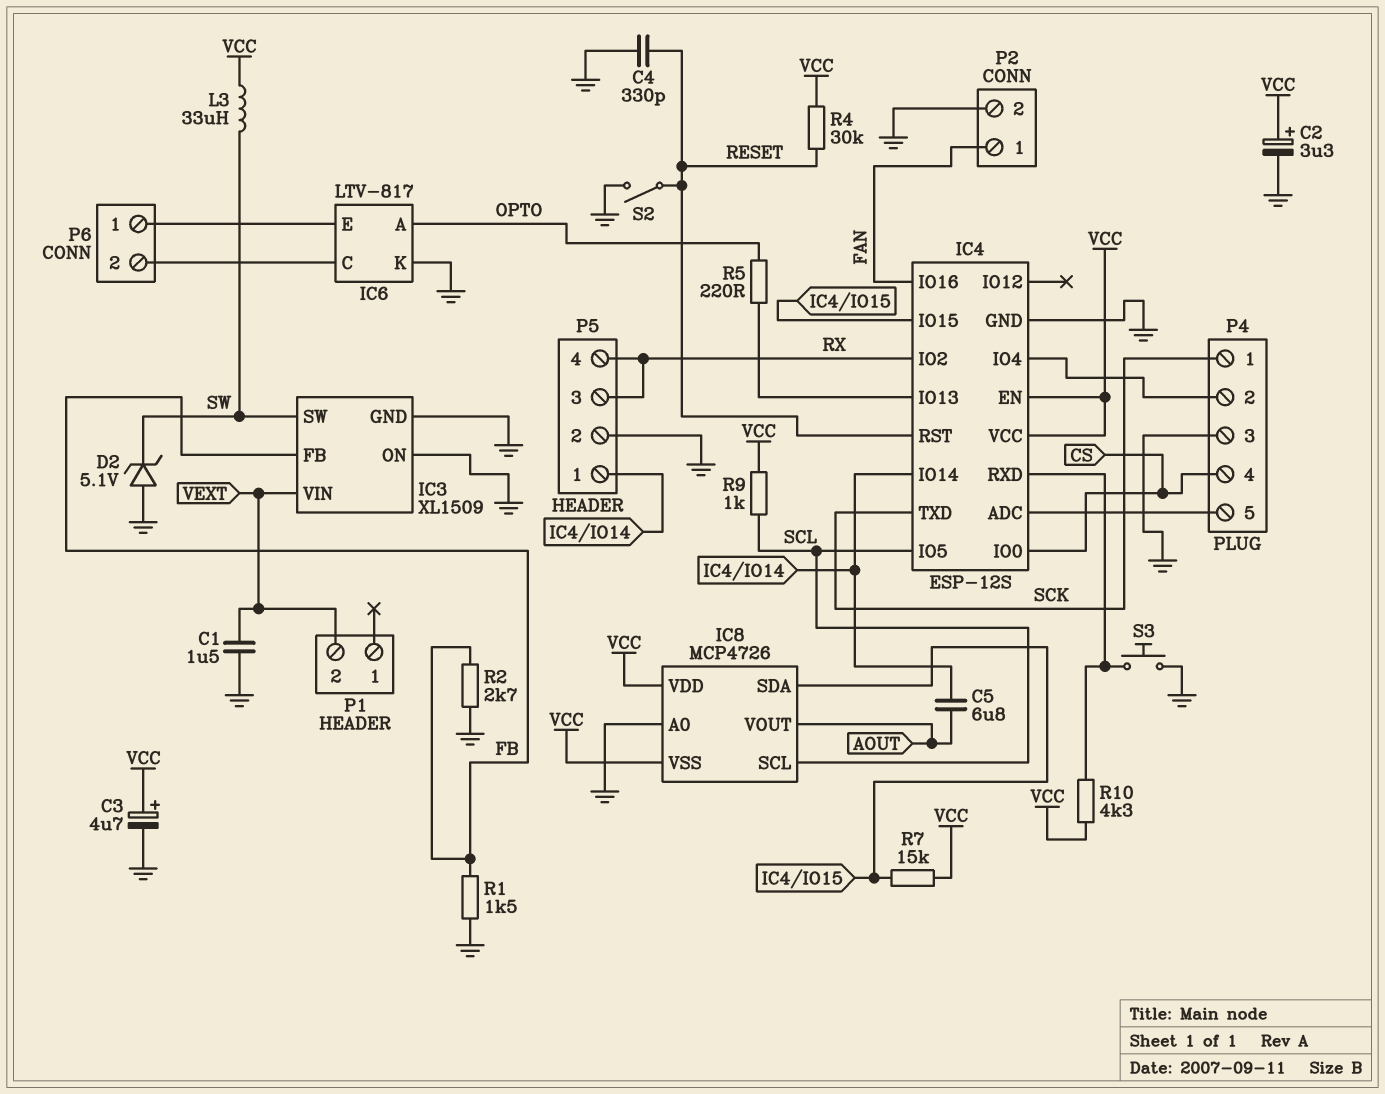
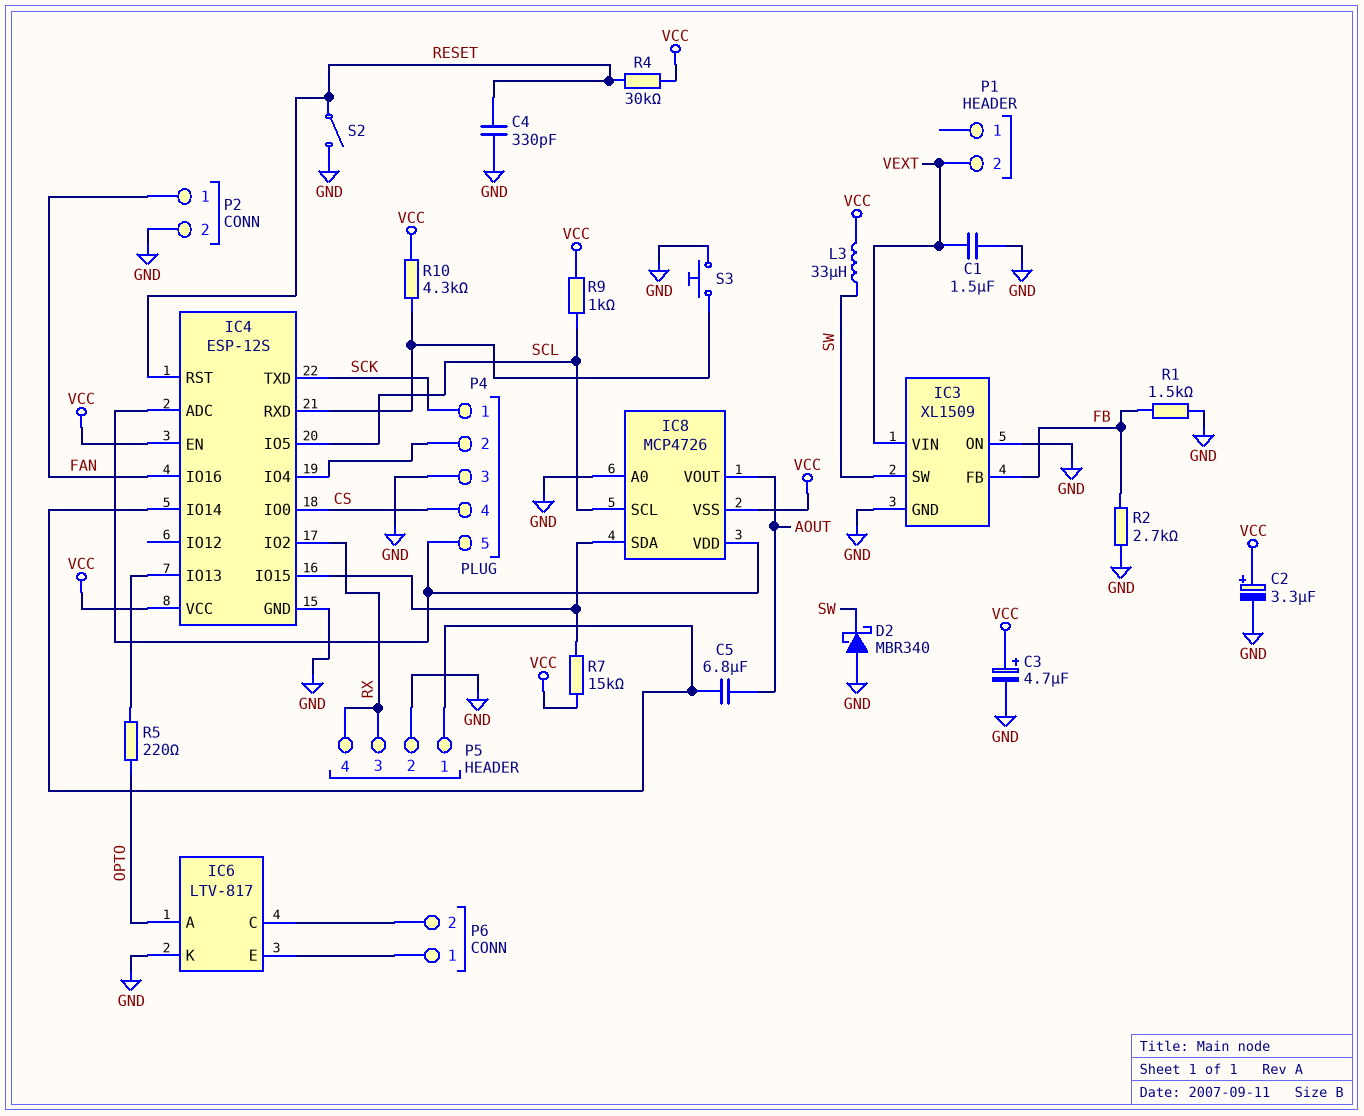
D2: zener 5.1V (A GND, K SW) -> schottky MBR340 (A GND, K SW)
IC8 pin VDD: VCC -> IC4/ADC

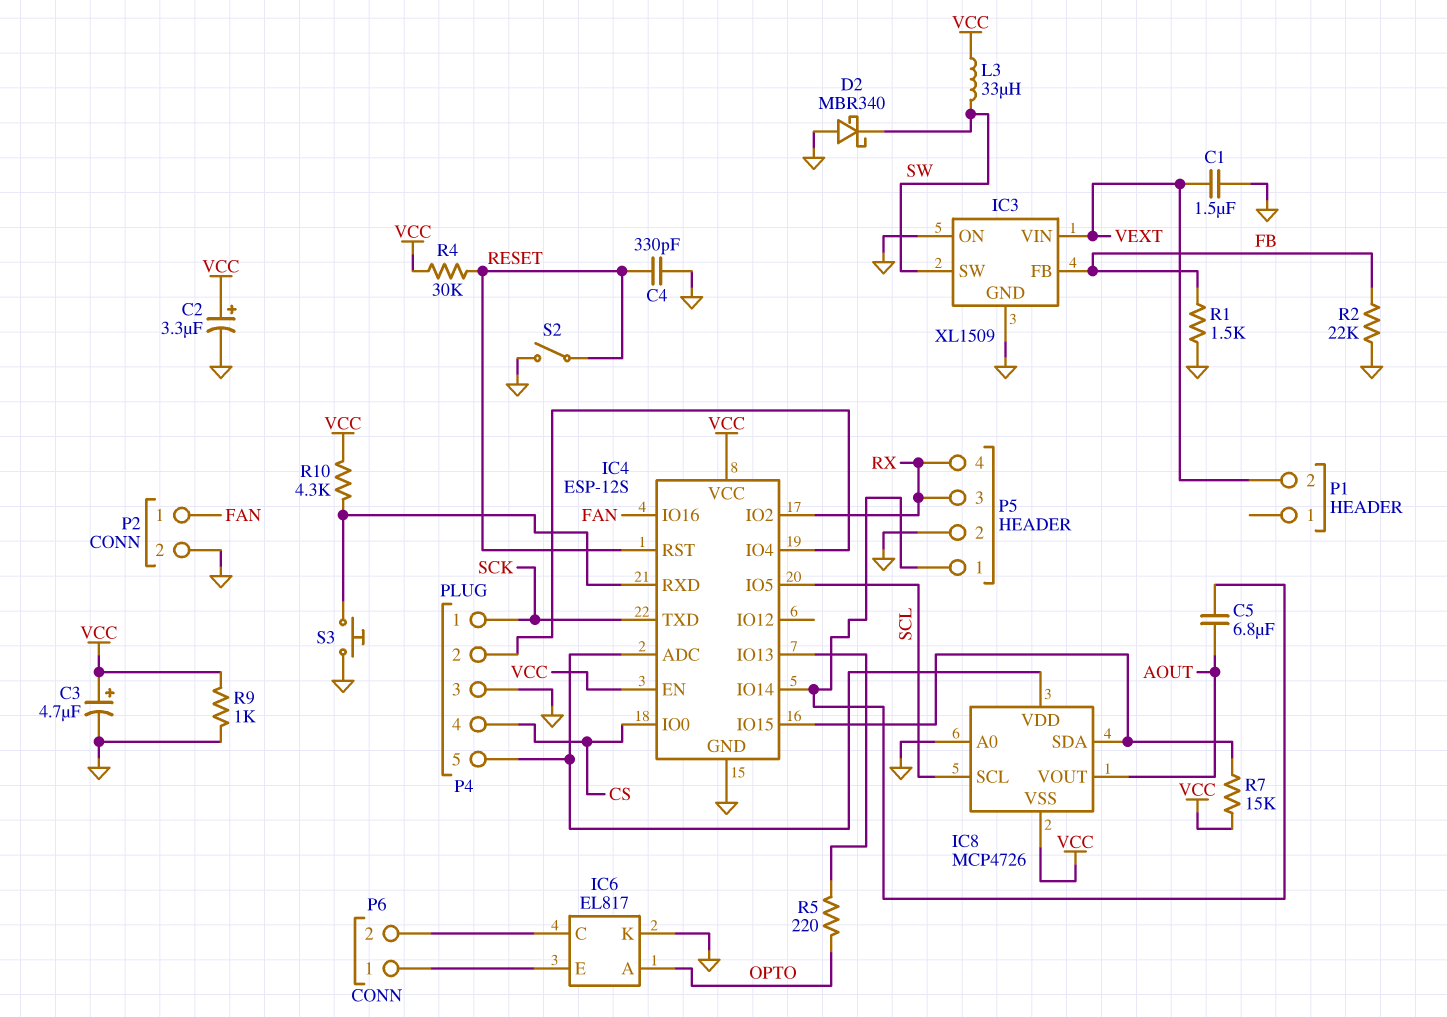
IC6: LTV-817 -> EL817
R2: 2.7k (FB, GND) -> 22k (FB, GND)
R9: 1k (SCL, VCC) -> 1k (GND, VCC)

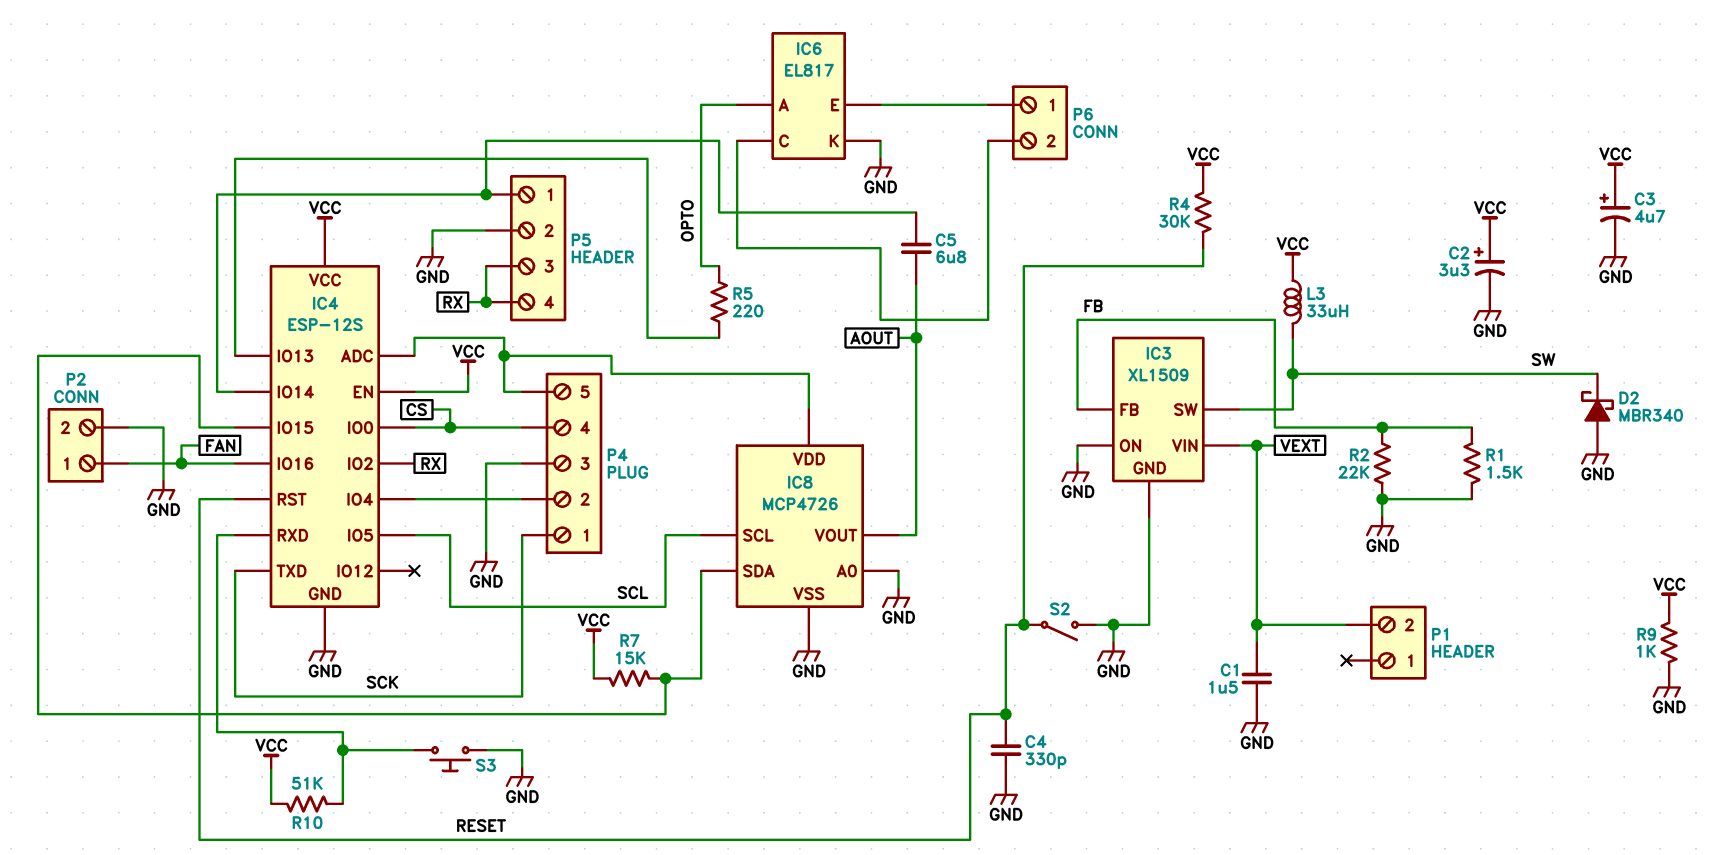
IC8 pin VSS: VCC -> GND
R10: 4.3k (IC4/RXD, VCC) -> 51k (IC4/RXD, VCC)

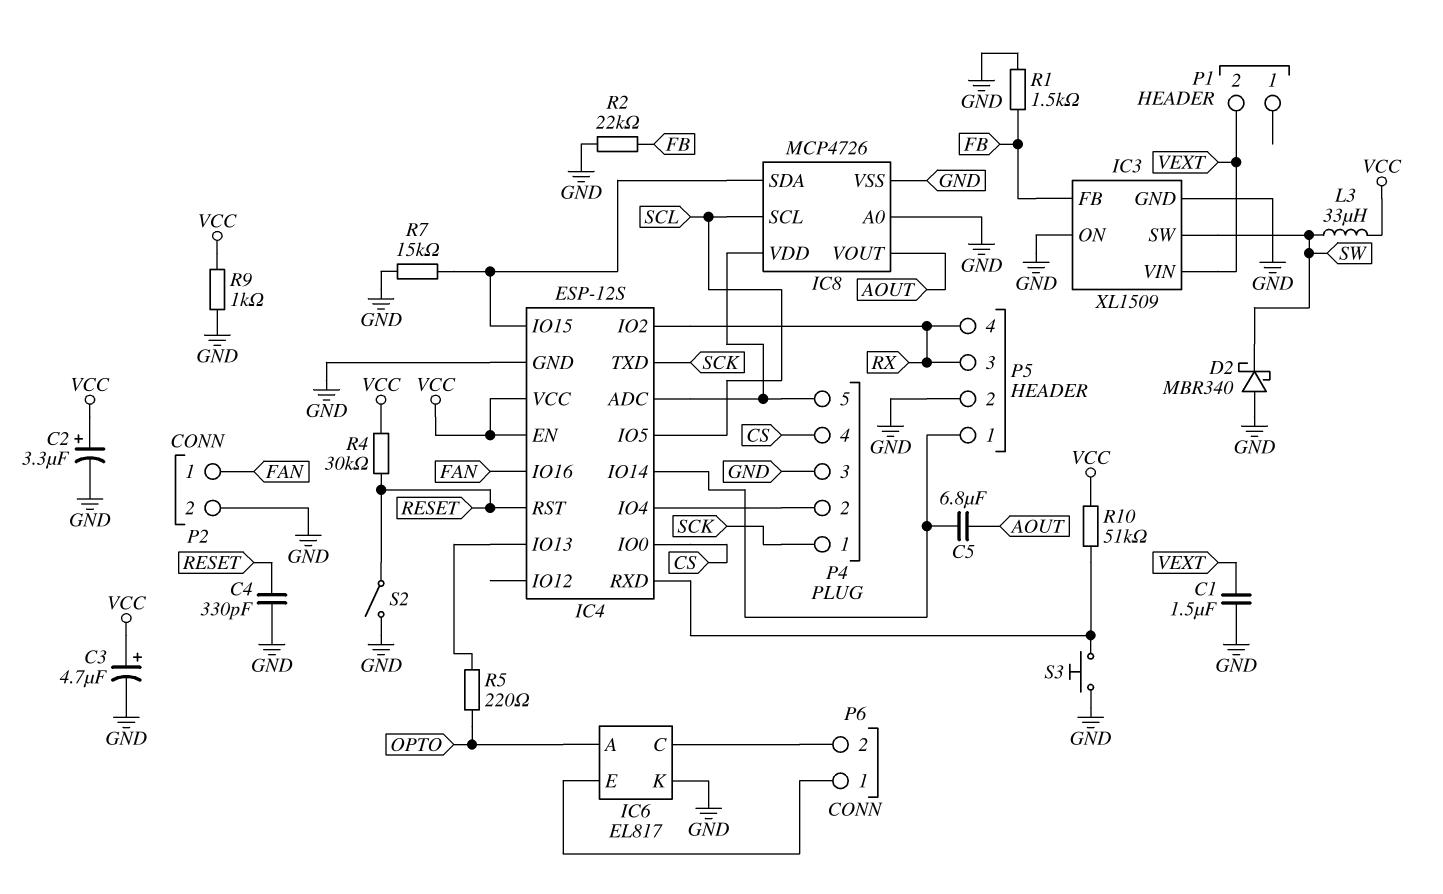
R7: 15k (IC4/IO15, VCC) -> 15k (GND, IC4/IO15)

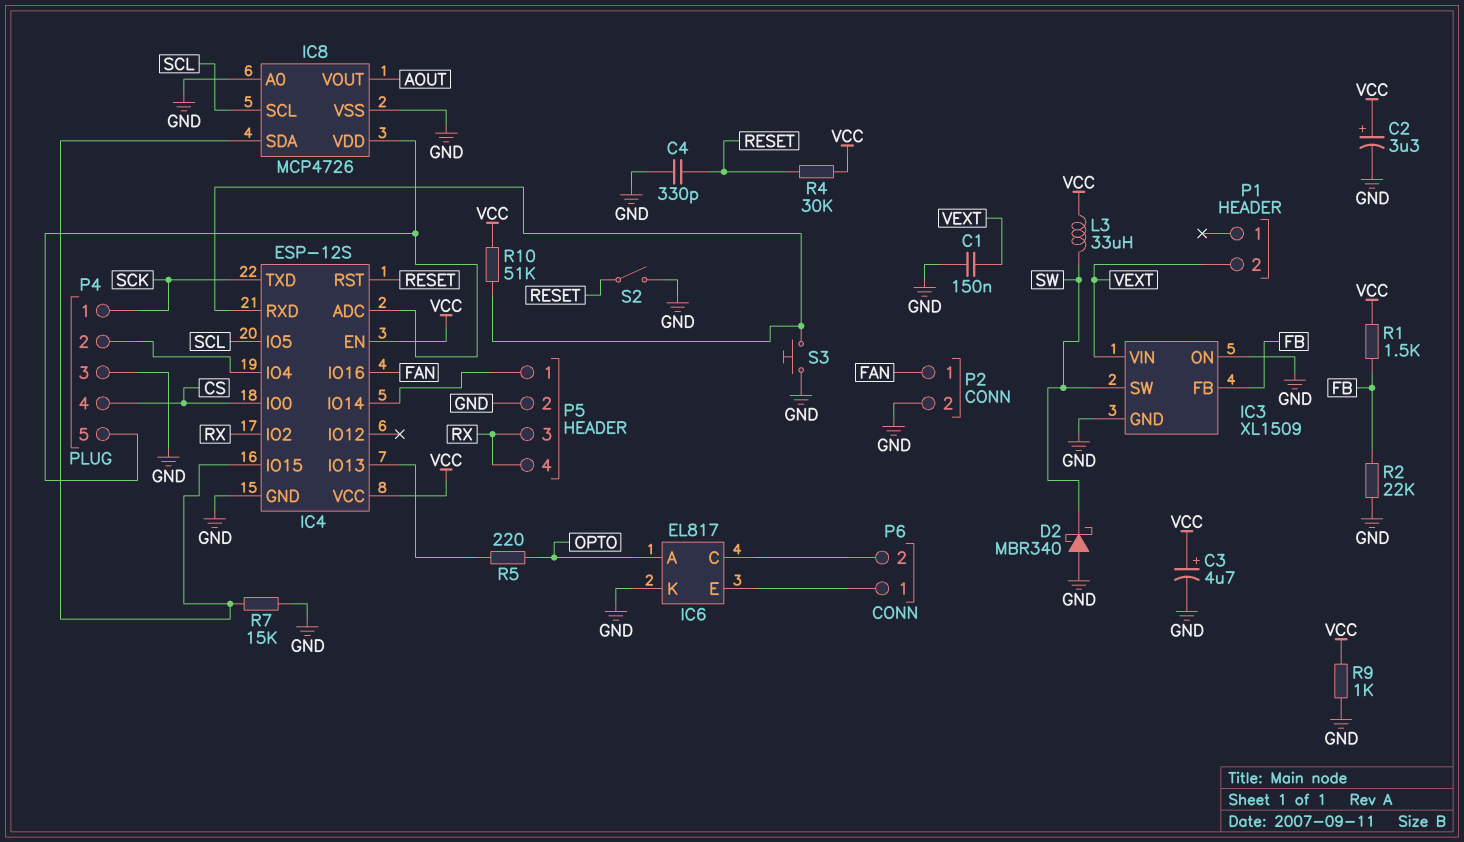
C1: 1.5uF (GND, VEXT) -> 150nF (GND, VEXT)
C5: 6.8uF (AOUT, IC4/IO14) -> none
R1: 1.5k (FB, GND) -> 1.5k (FB, VCC)

